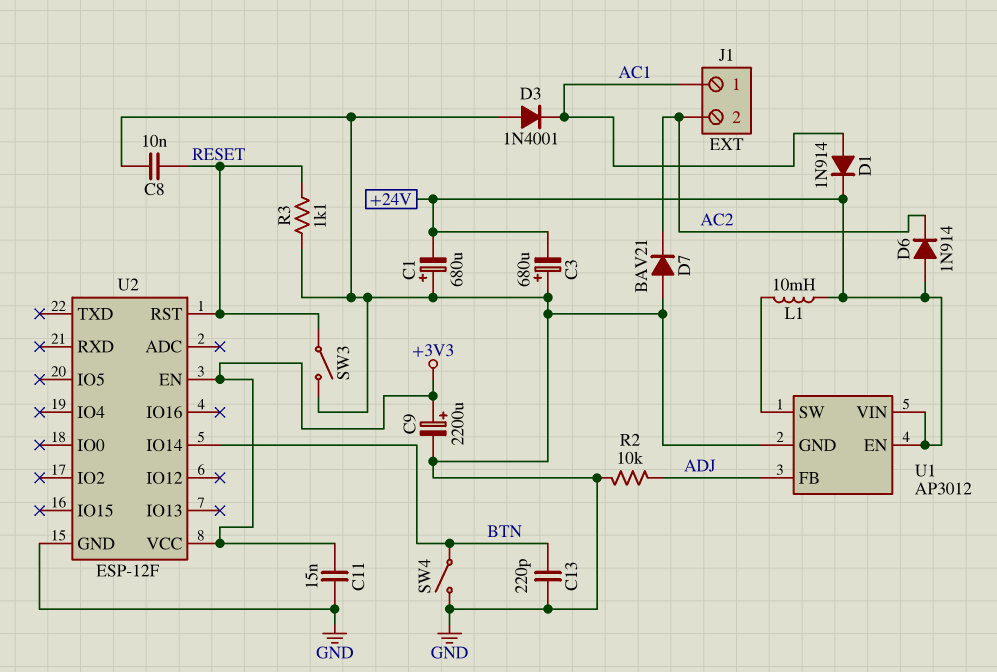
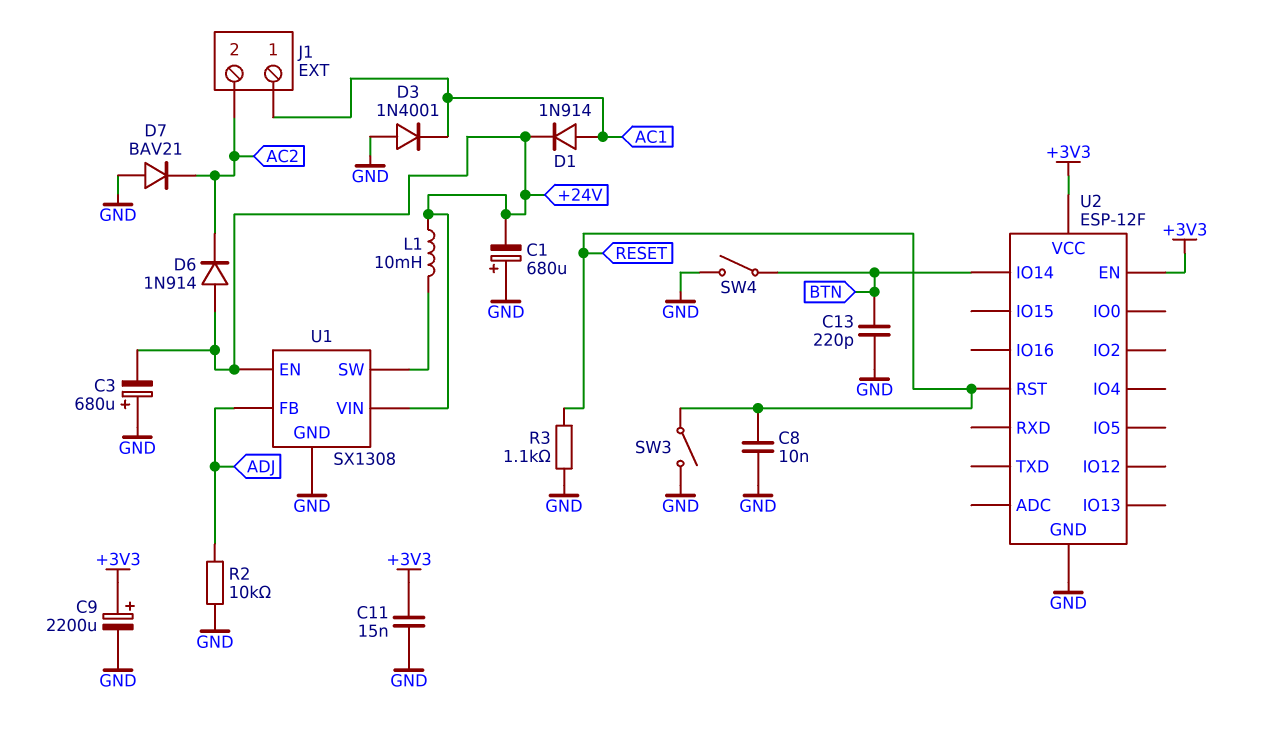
U1: AP3012 -> SX1308

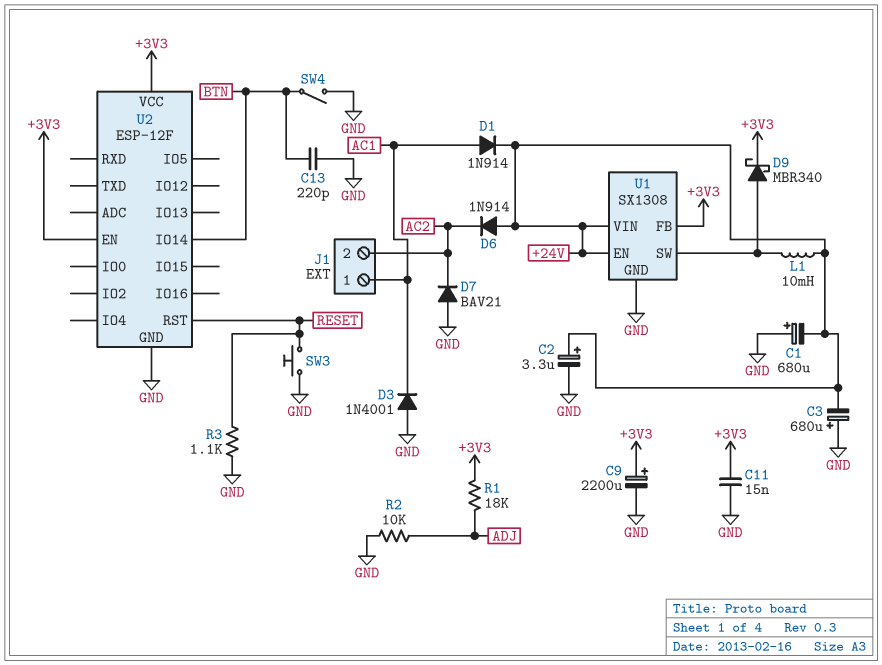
C2: none -> 3.3uF (plus +24V, minus GND)
C8: 10nF (GND, RESET) -> none
D9: none -> schottky MBR340 (A U1/SW, K +3V3)
R1: none -> 18k (+3V3, ADJ)
SW3: switch (GND, RESET) -> button (GND, RESET)
U1 pin FB: ADJ -> +3V3

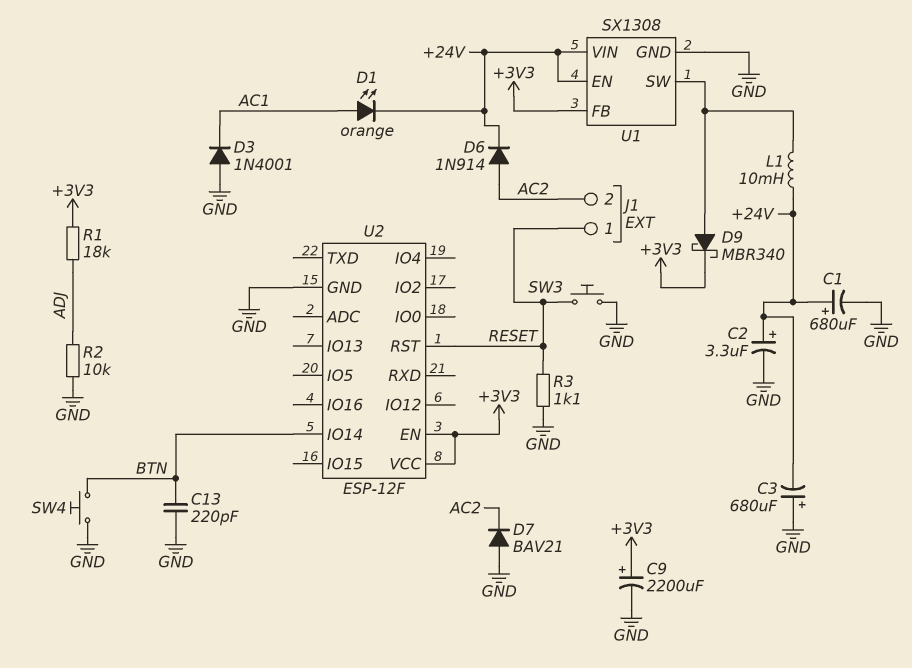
C1: 680uF (plus GND, minus +24V) -> 680uF (plus +24V, minus GND)
C11: 15nF (+3V3, GND) -> none
D1: diode 1N914 (A AC1, K +24V) -> LED orange (A AC1, K +24V)
D6: diode 1N914 (A +24V, K AC2) -> diode 1N914 (A AC2, K +24V)
J1 pin 1: AC1 -> RESET
SW4: switch (BTN, GND) -> button (BTN, GND)

